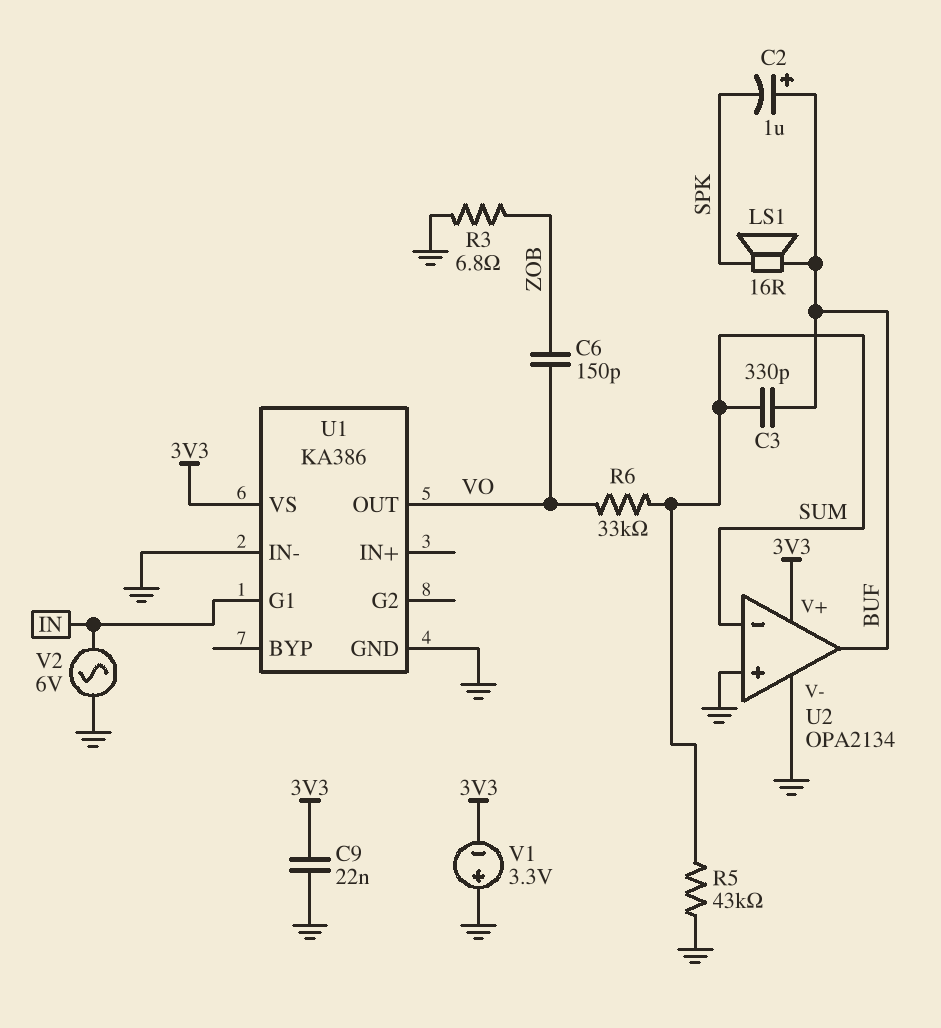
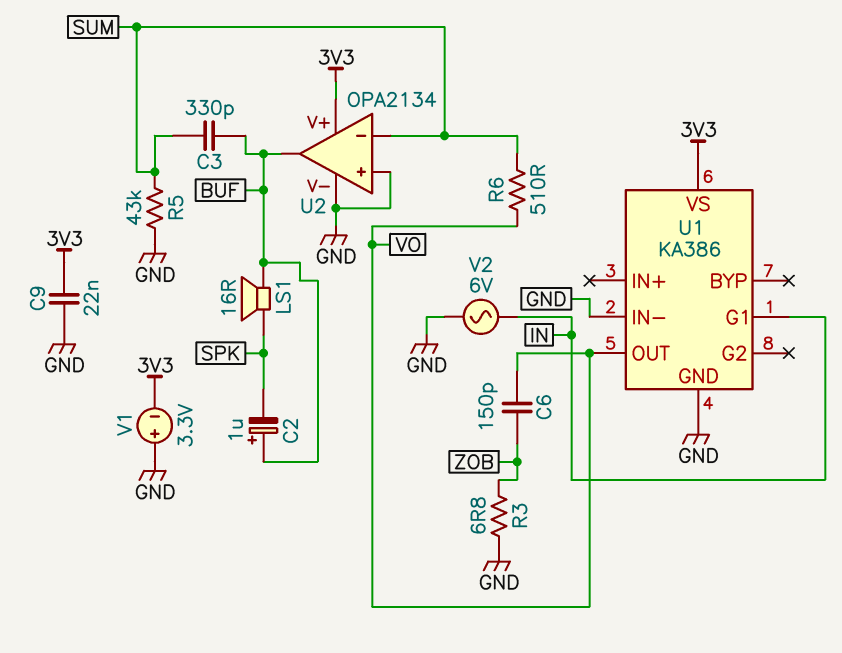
R6: 33k (SUM, VO) -> 510 (SUM, VO)

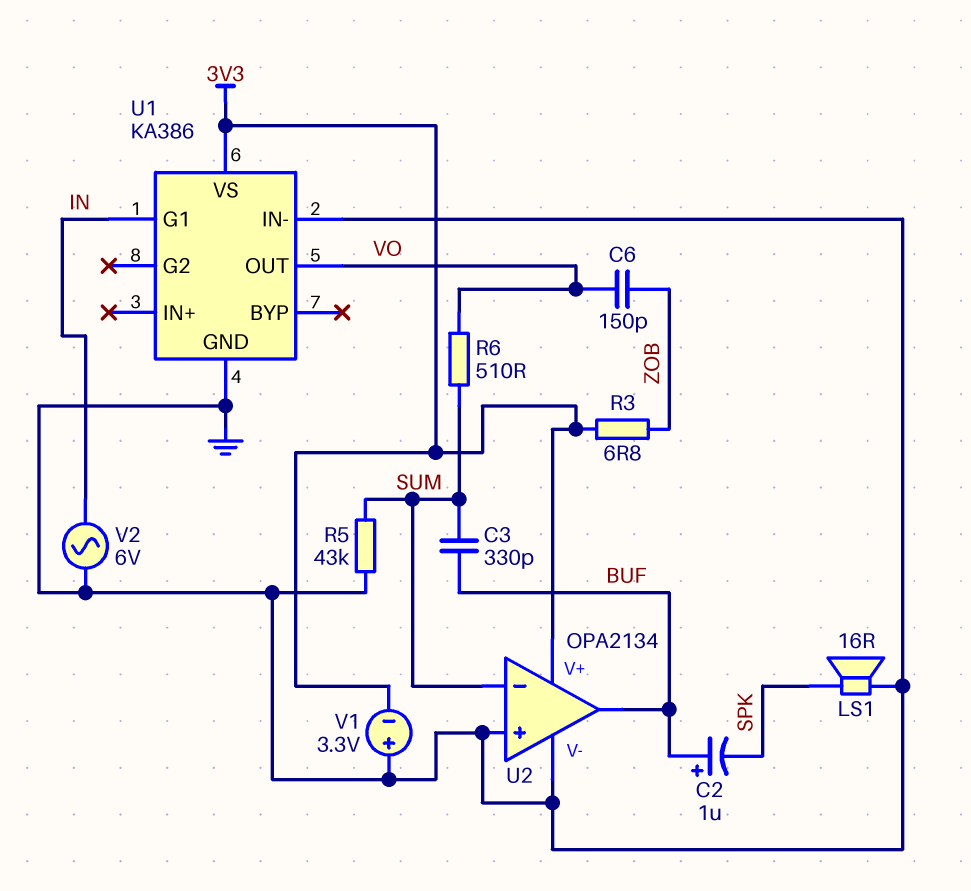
C9: 22nF (3V3, GND) -> none
LS1: speaker 16R (BUF, SPK) -> speaker 16R (GND, SPK)
R3: 6.8 (GND, ZOB) -> 6.8 (3V3, ZOB)

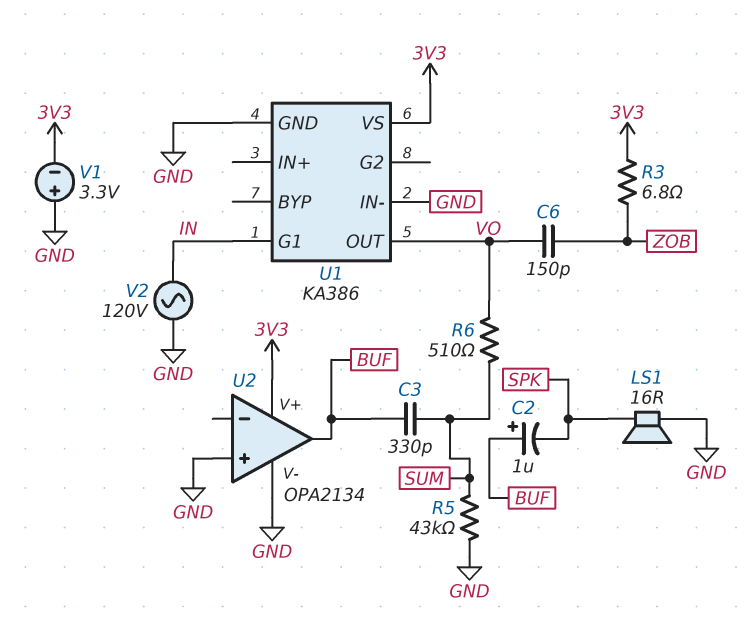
U2 pin in-: SUM -> none
V2: AC 6V (GND, IN) -> AC 120V (GND, IN)

